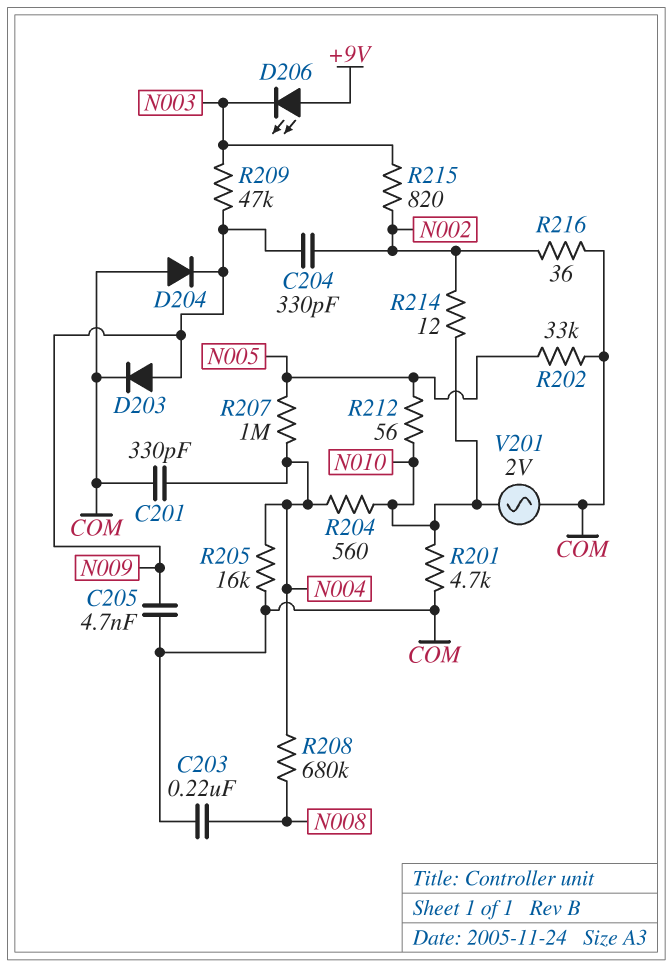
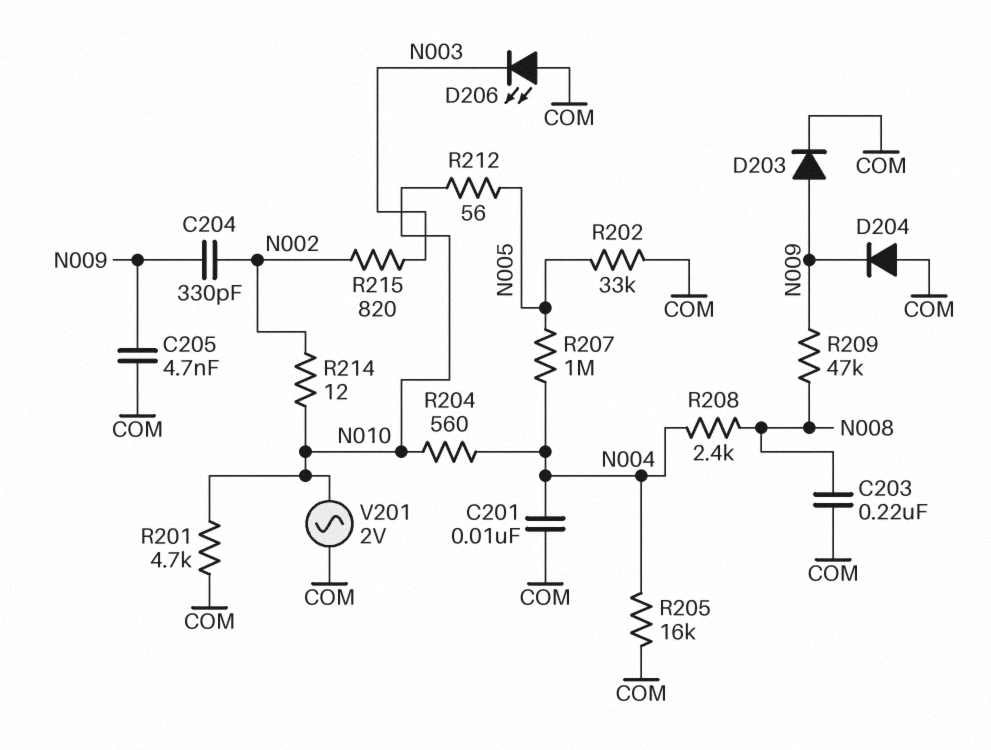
C201: 330pF (COM, N004) -> 10nF (COM, N004)
D206: LED (A +9V, K N003) -> LED (A COM, K N003)
R208: 680k (N004, N008) -> 2.4k (N004, N008)
R209: 47k (N003, N009) -> 47k (N008, N009)
R216: 36 (COM, N002) -> none

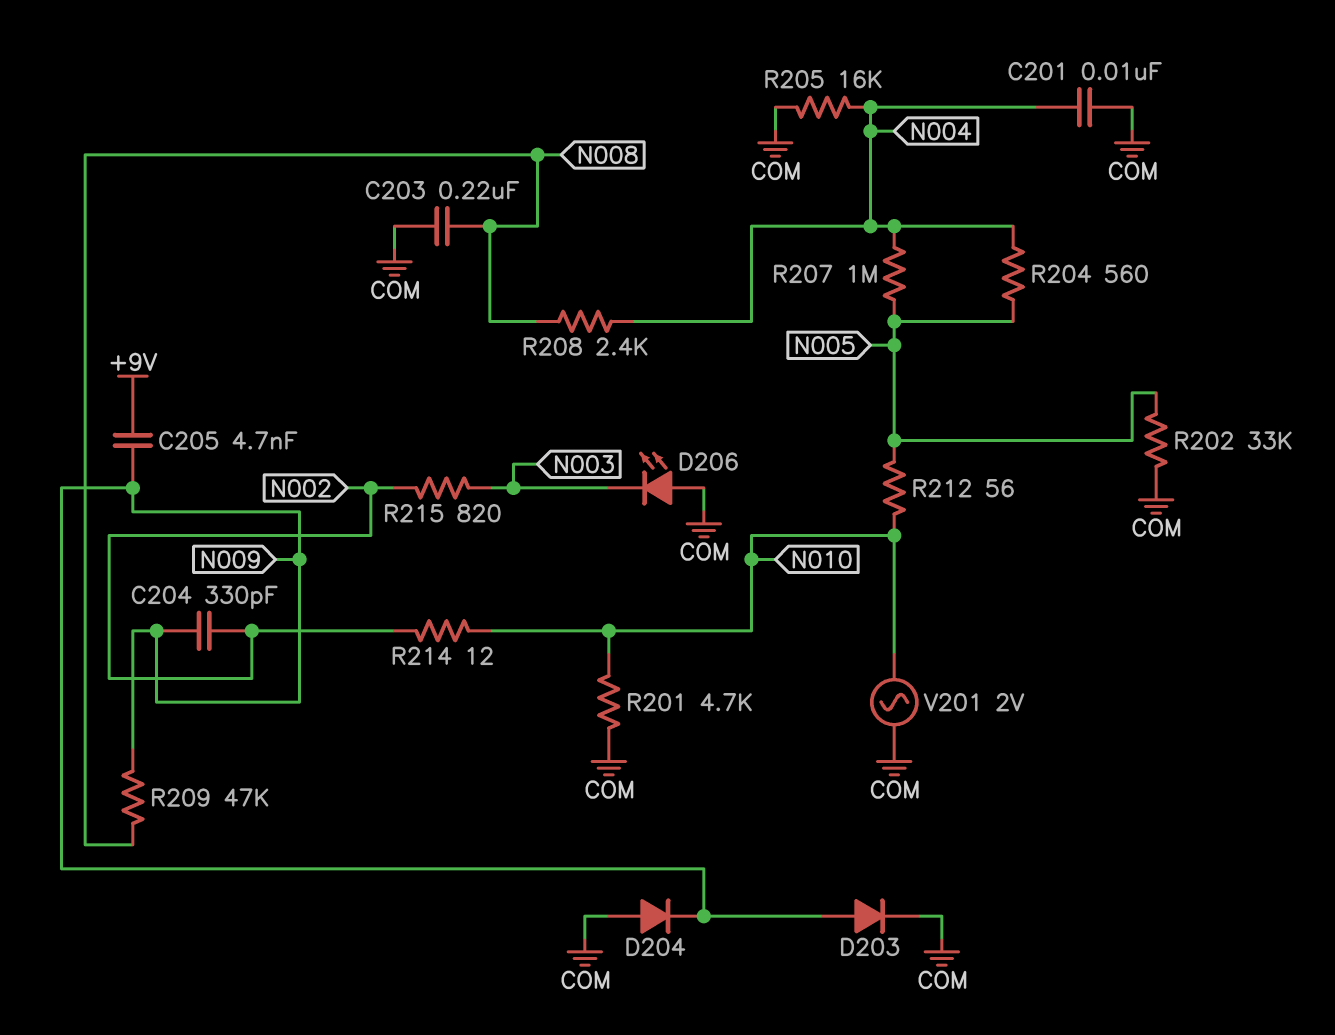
C205: 4.7nF (COM, N009) -> 4.7nF (+9V, N009)
R204: 560 (N004, N010) -> 560 (N004, N005)

